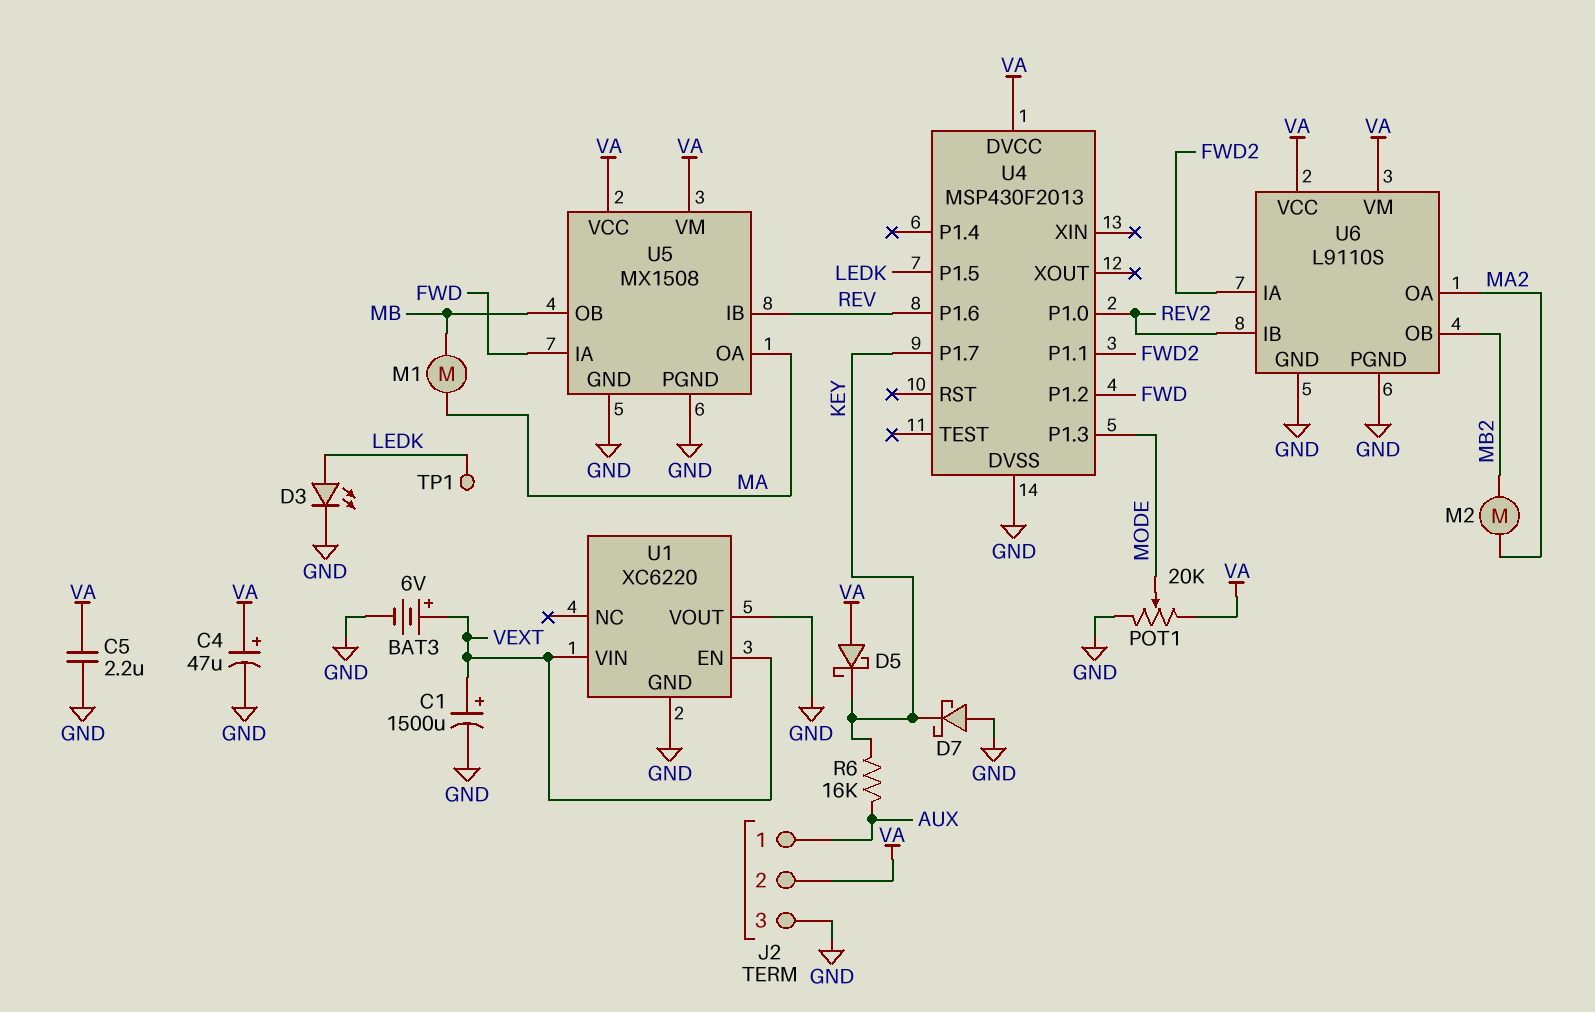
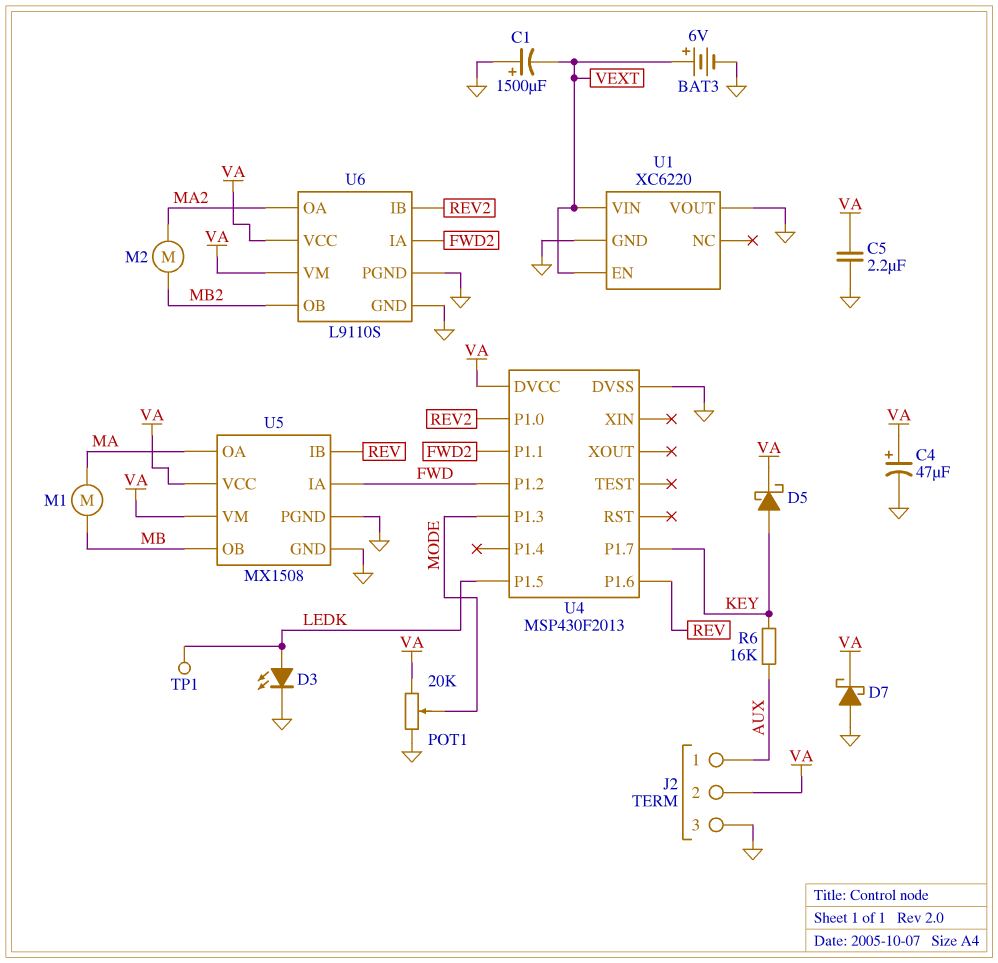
C1: 1500uF (plus VEXT, minus GND) -> 1500uF (plus GND, minus VEXT)
D5: schottky (A VA, K KEY) -> schottky (A KEY, K VA)
D7: schottky (A GND, K KEY) -> schottky (A GND, K VA)

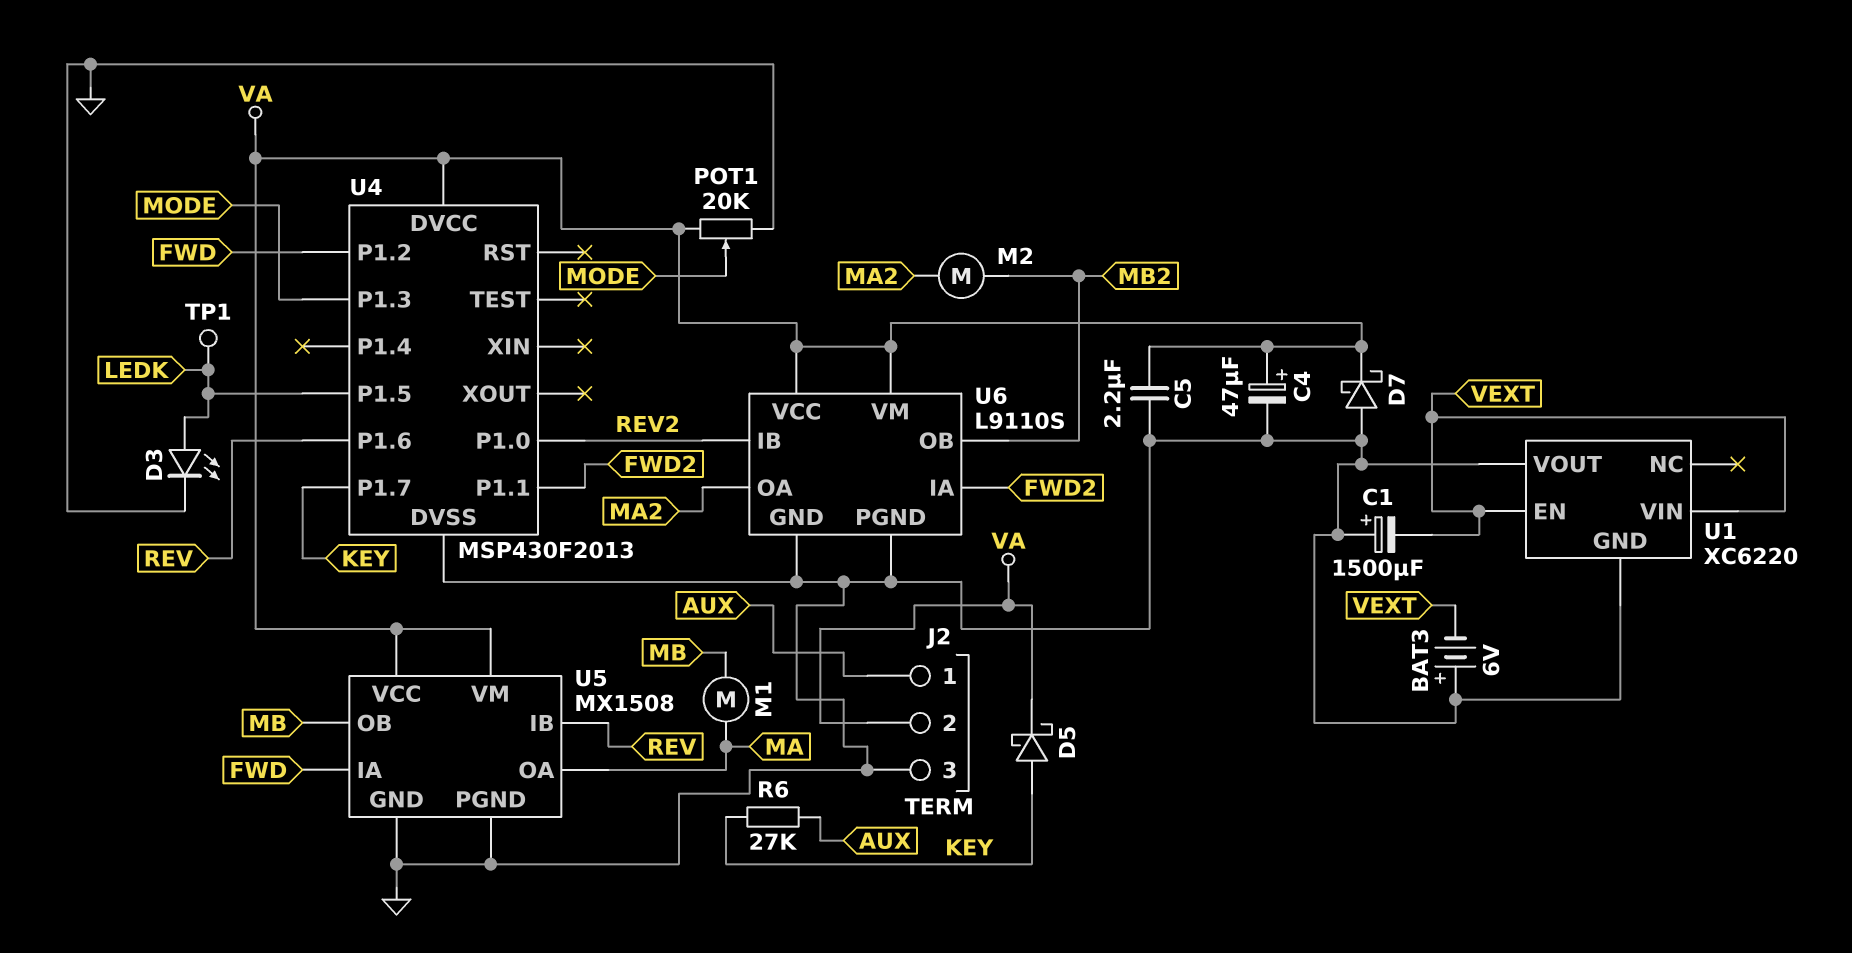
BAT3: 6V (plus VEXT, minus GND) -> 6V (plus GND, minus VEXT)
R6: 16k (AUX, KEY) -> 27k (AUX, KEY)

